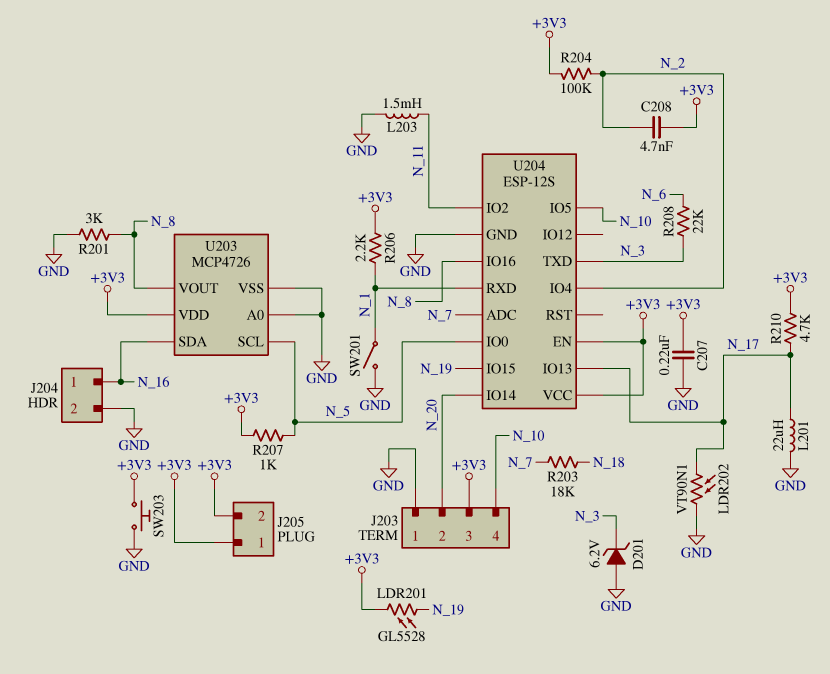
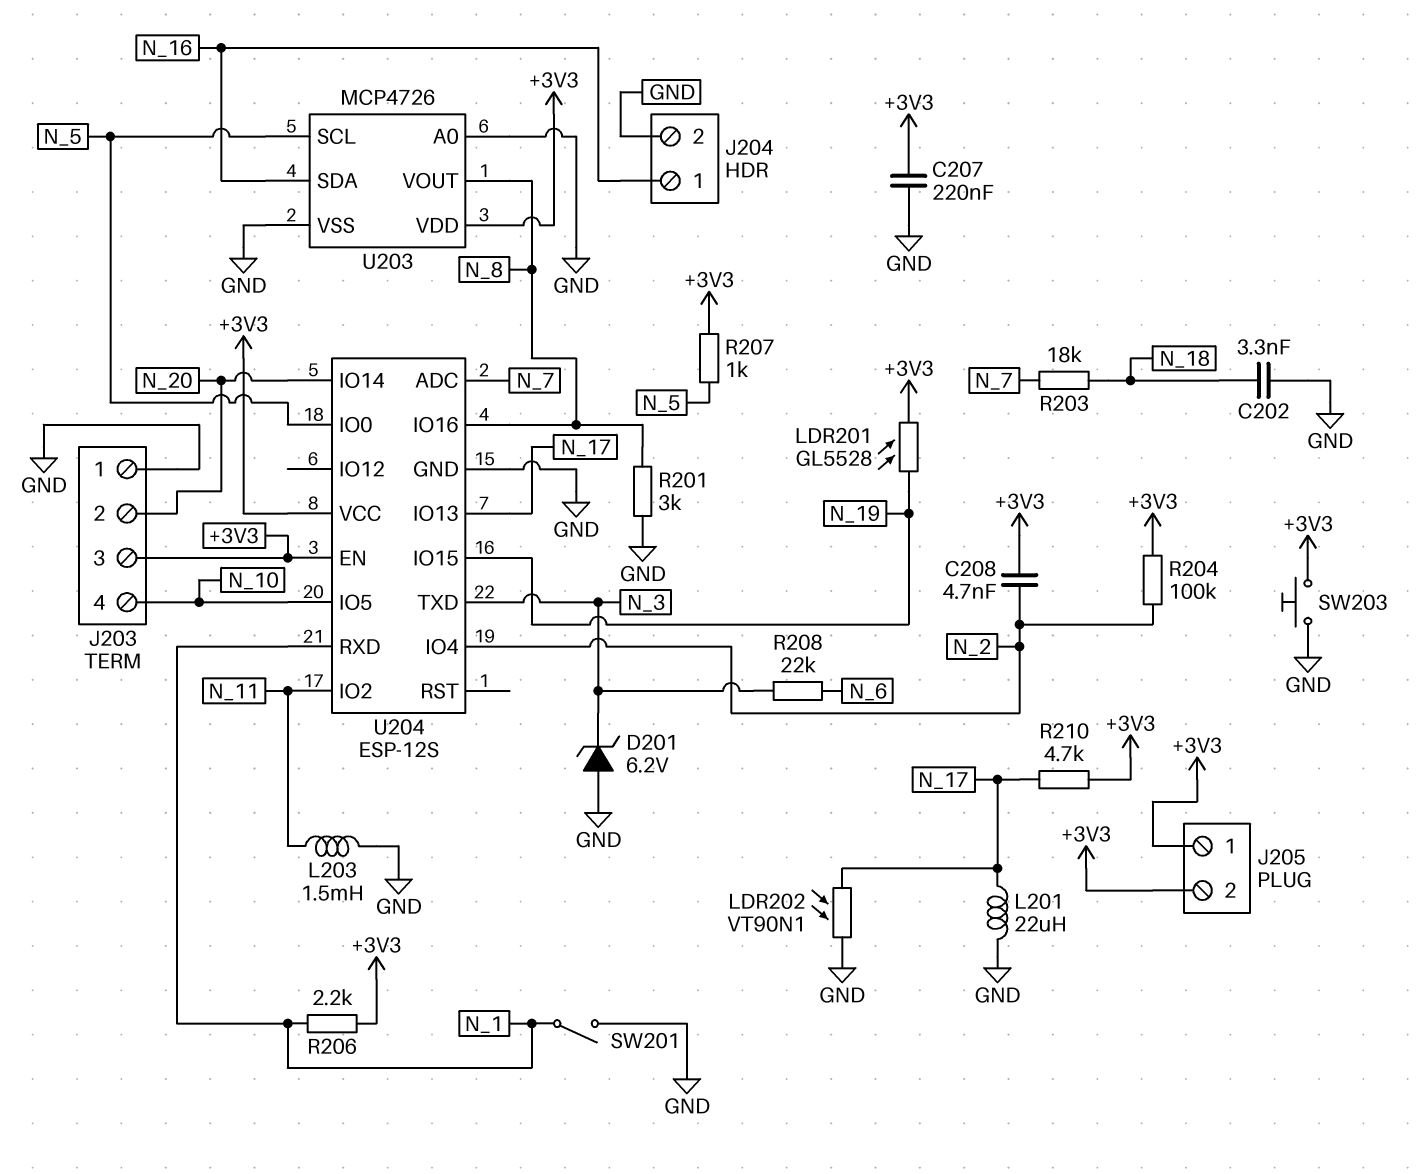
C202: none -> 3.3nF (GND, N_18)

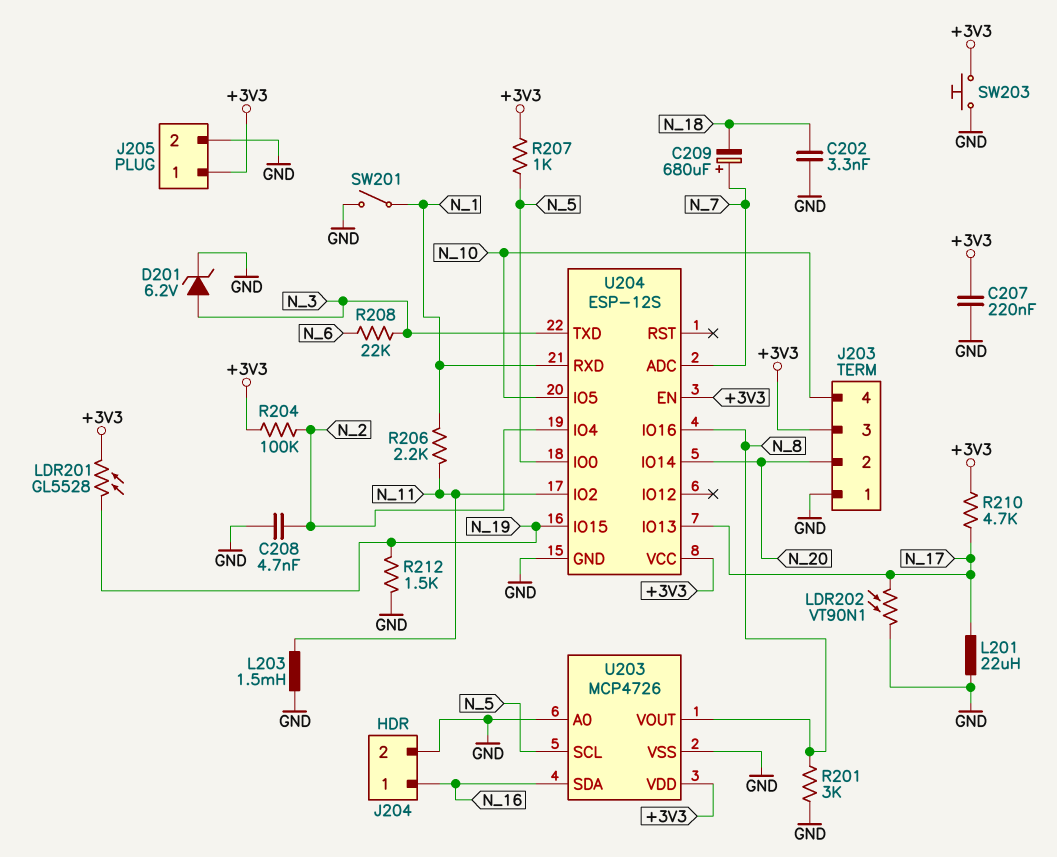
C208: 4.7nF (+3V3, N_2) -> 4.7nF (GND, N_2)
C209: none -> 680uF (plus N_7, minus N_18)
D201: zener 6.2V (A GND, K N_3) -> zener 6.2V (A N_3, K GND)
J205 pin 2: +3V3 -> GND
R203: 18k (N_7, N_18) -> none
R206: 2.2k (+3V3, N_1) -> 2.2k (N_1, N_11)
R212: none -> 1.5k (GND, N_19)

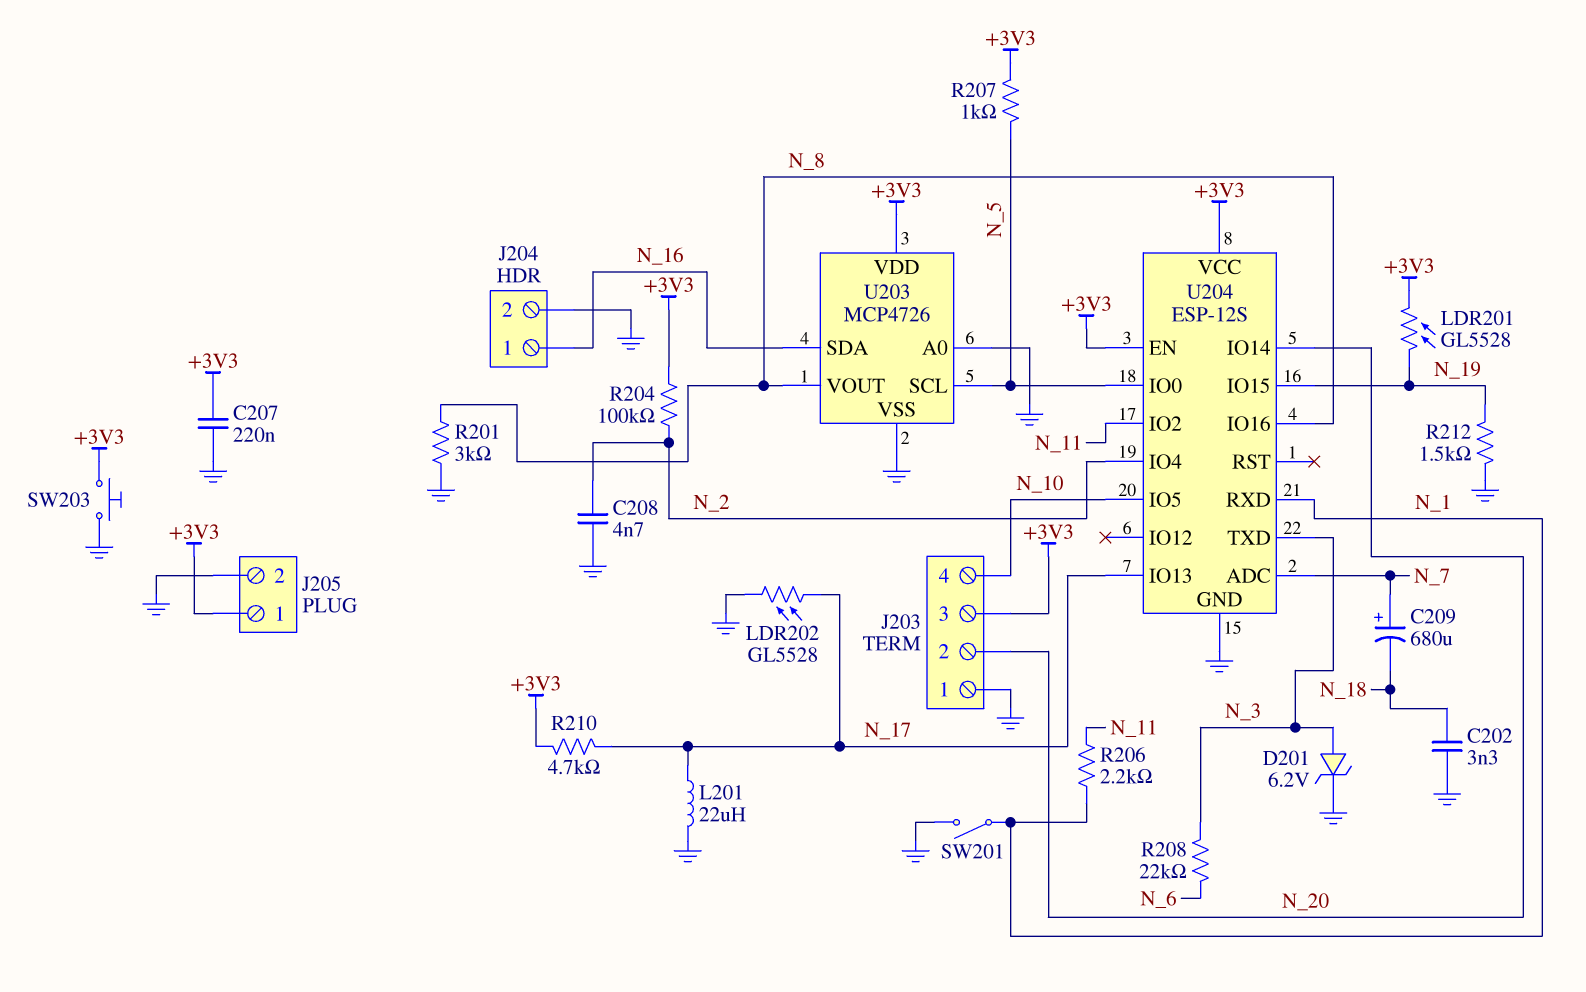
L203: 1.5mH (GND, N_11) -> none
LDR202: VT90N1 (GND, N_17) -> GL5528 (GND, N_17)

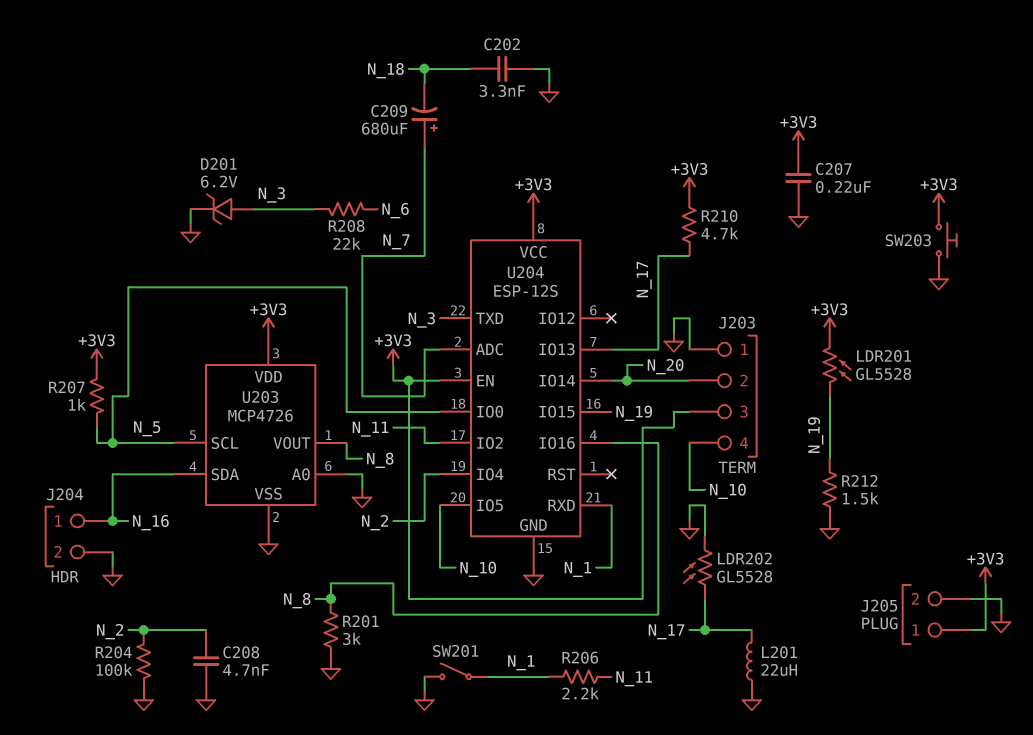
R204: 100k (+3V3, N_2) -> 100k (GND, N_2)

